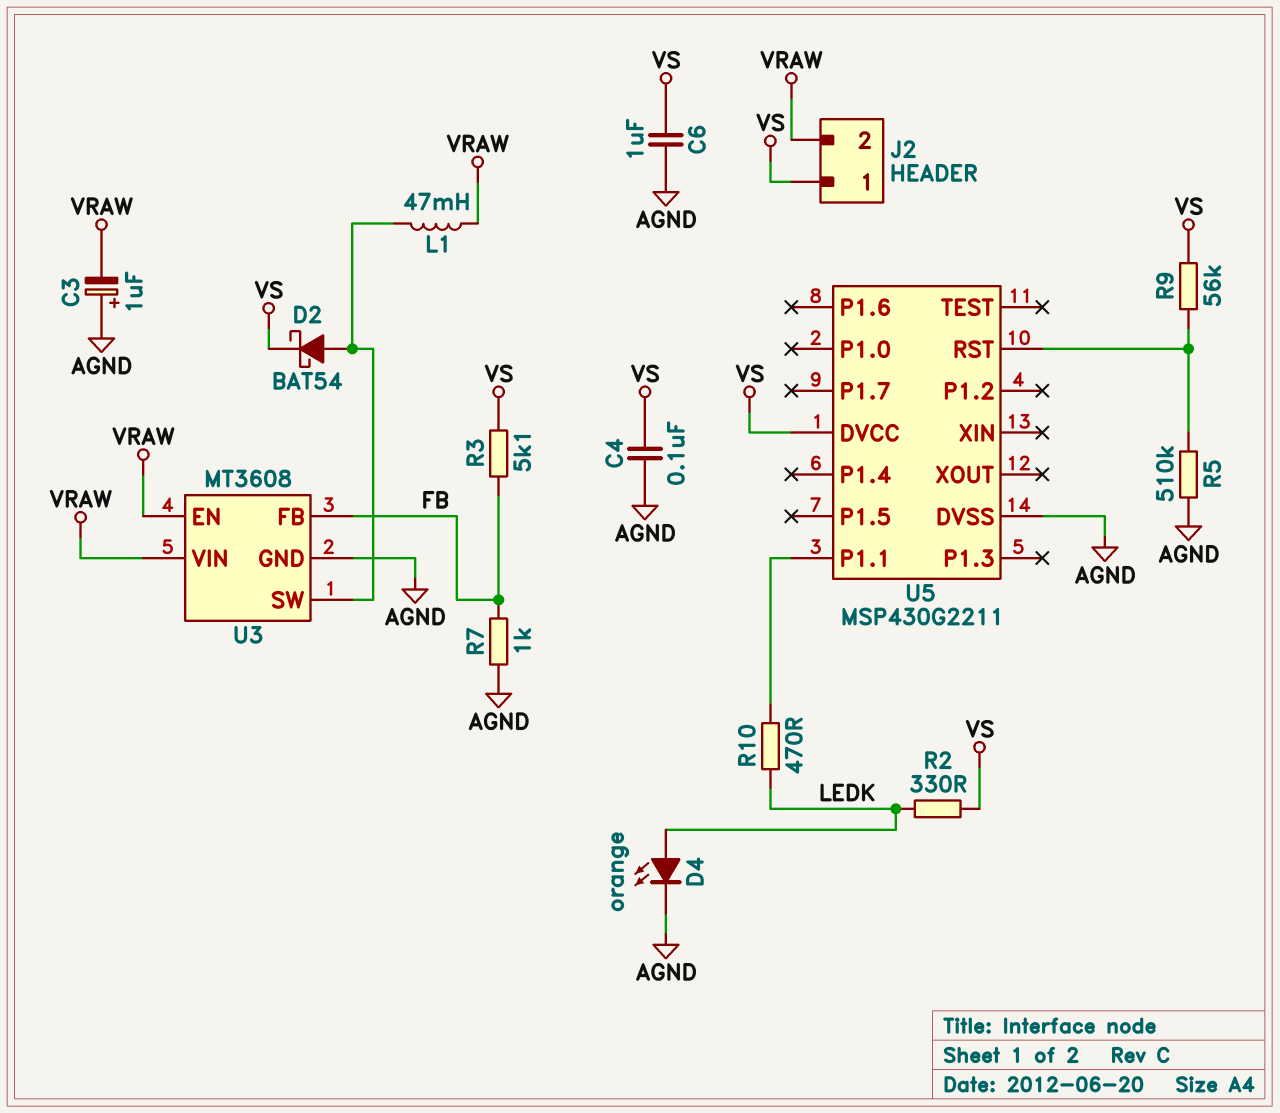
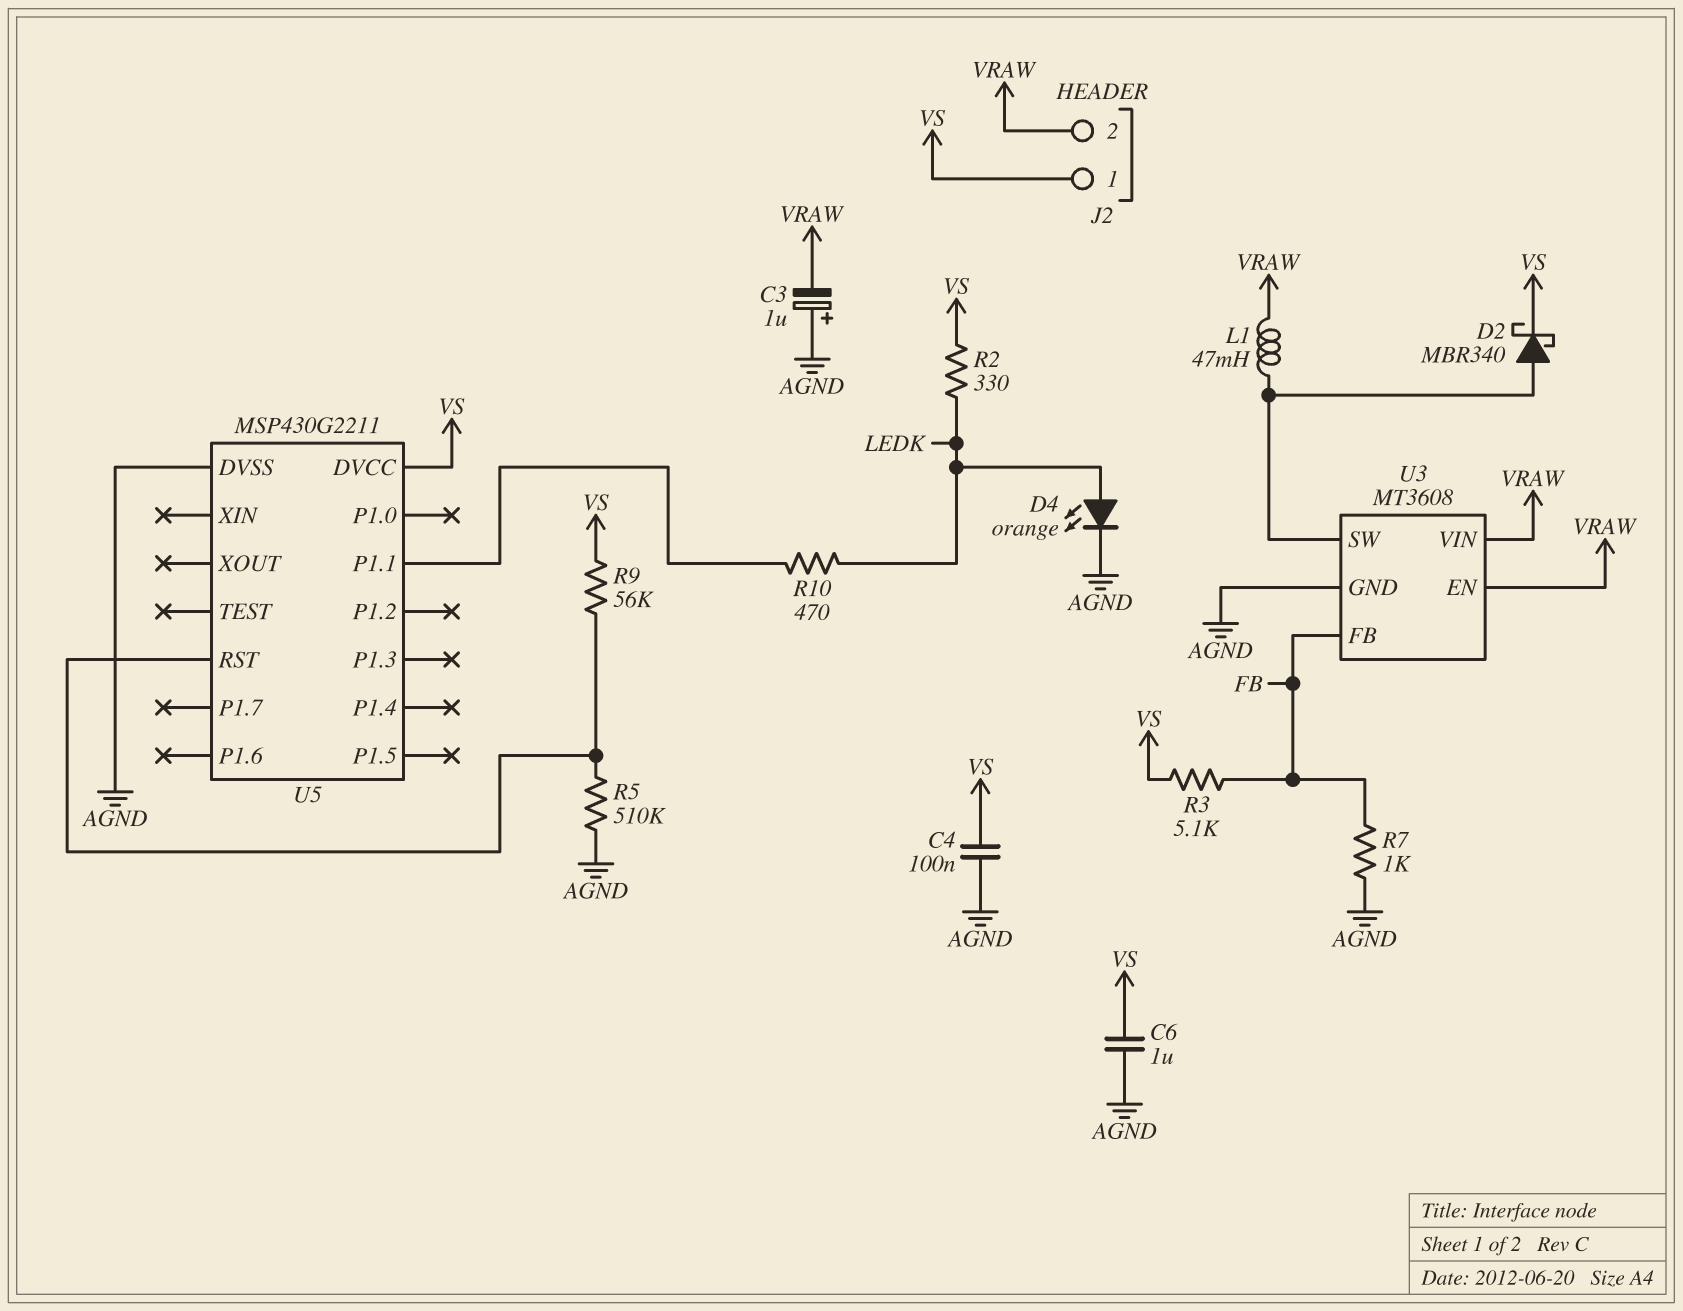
D2: schottky BAT54 (A U3/SW, K VS) -> schottky MBR340 (A U3/SW, K VS)

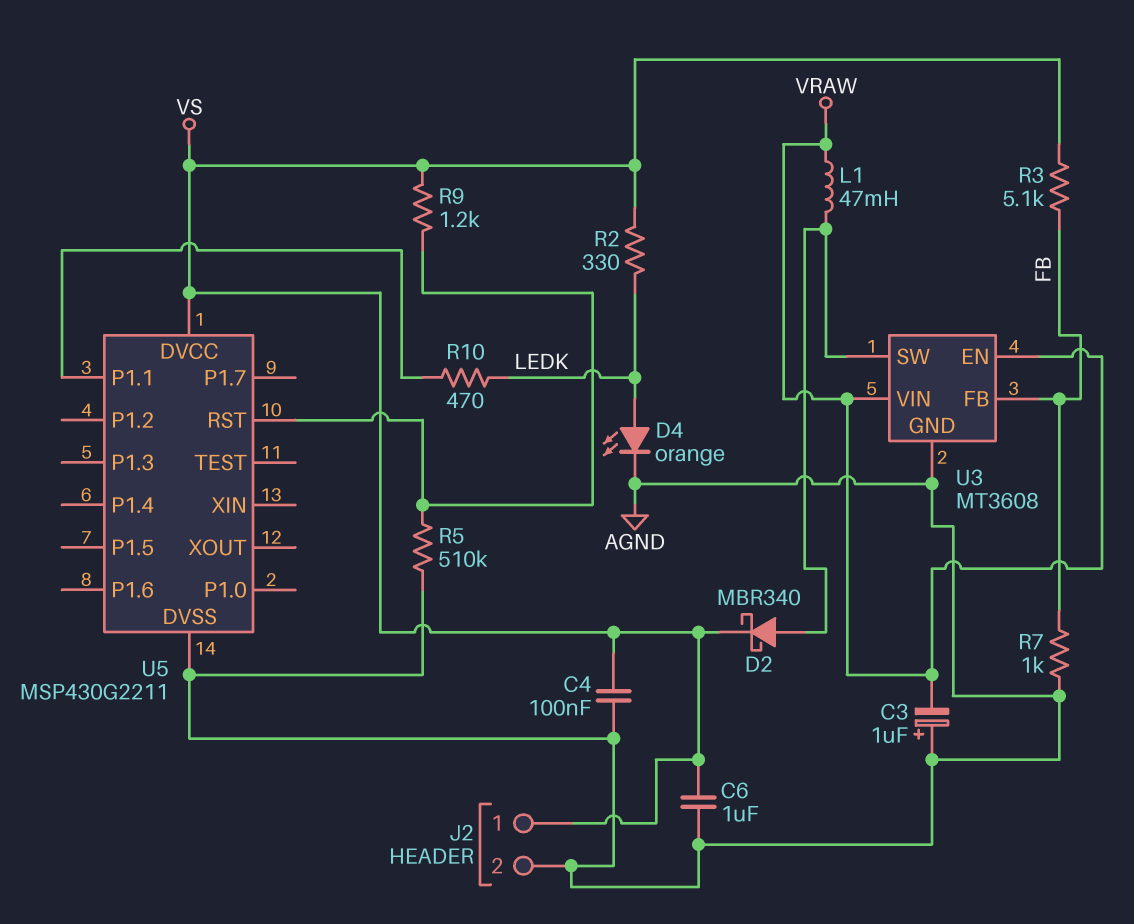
J2 pin 2: VRAW -> AGND
R9: 56k (U5/RST, VS) -> 1.2k (U5/RST, VS)

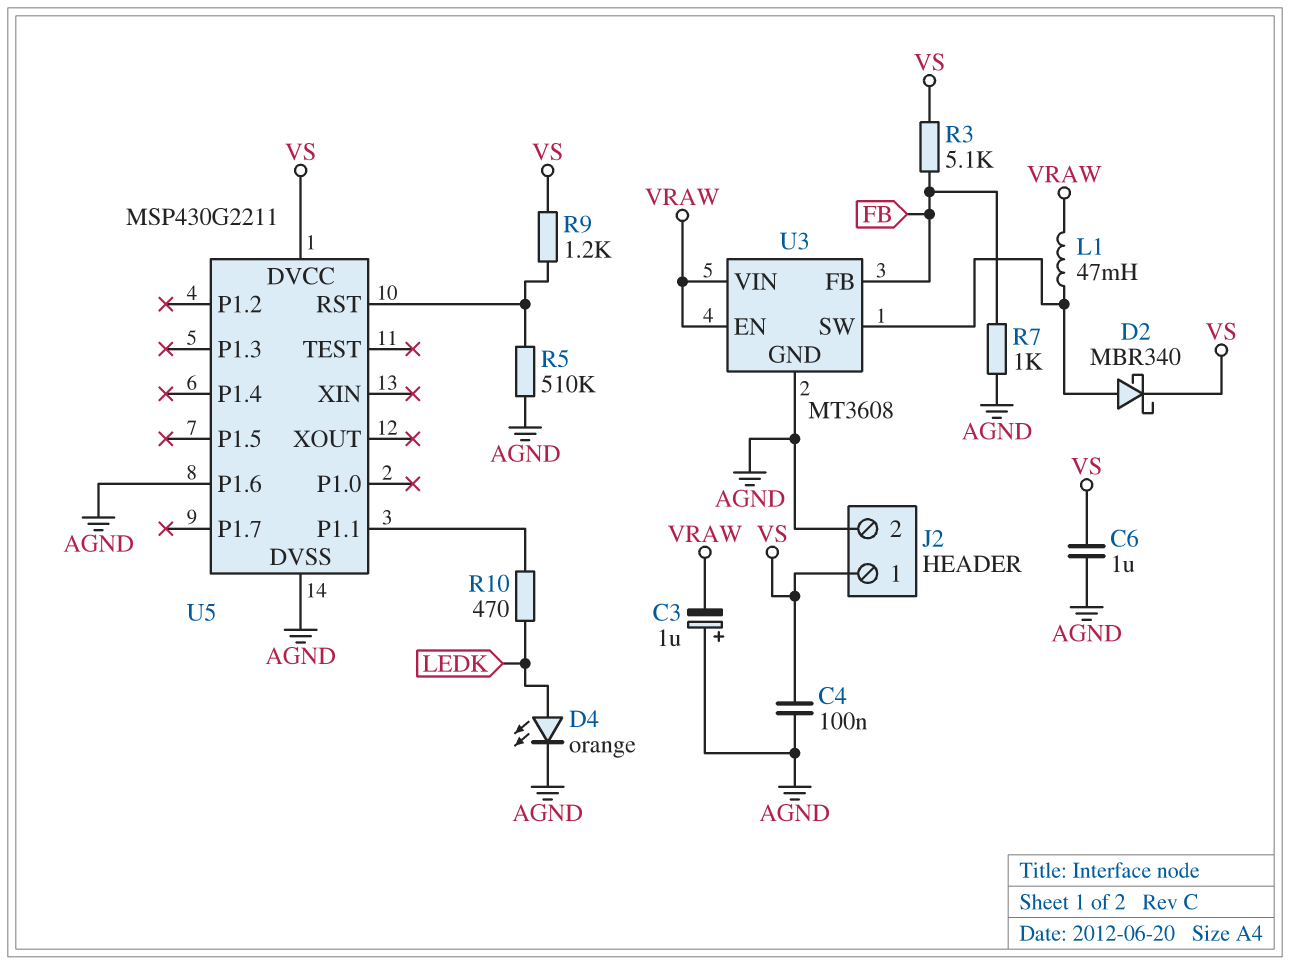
R2: 330 (LEDK, VS) -> none
U5 pin P1.6: none -> AGND

